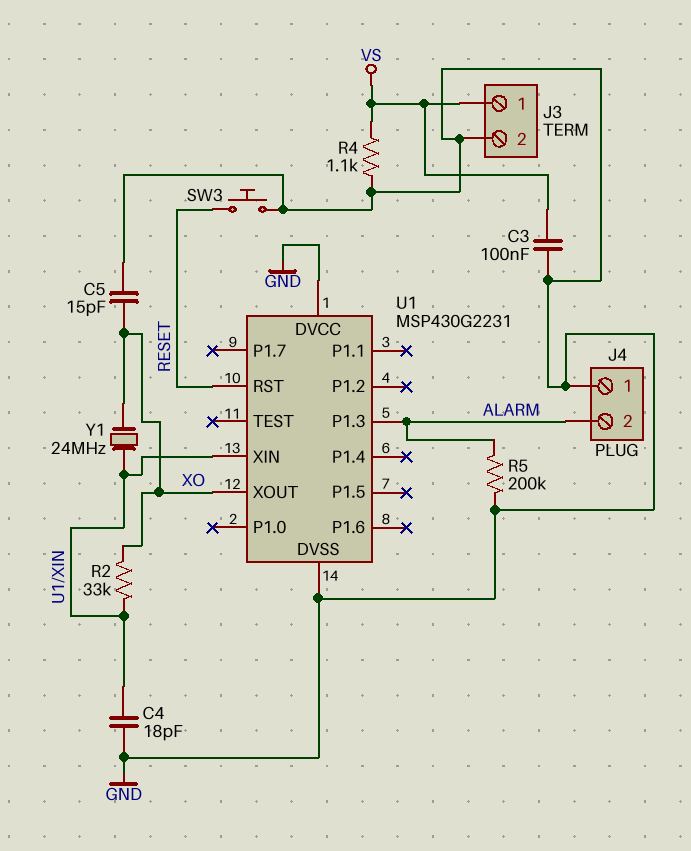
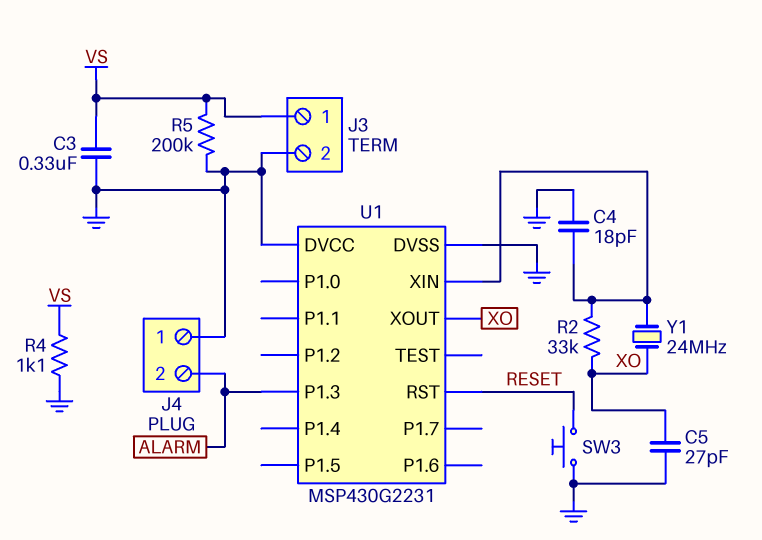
C3: 100nF (GND, VS) -> 330nF (GND, VS)
C5: 15pF (GND, XO) -> 27pF (GND, XO)
R5: 200k (ALARM, GND) -> 200k (GND, VS)

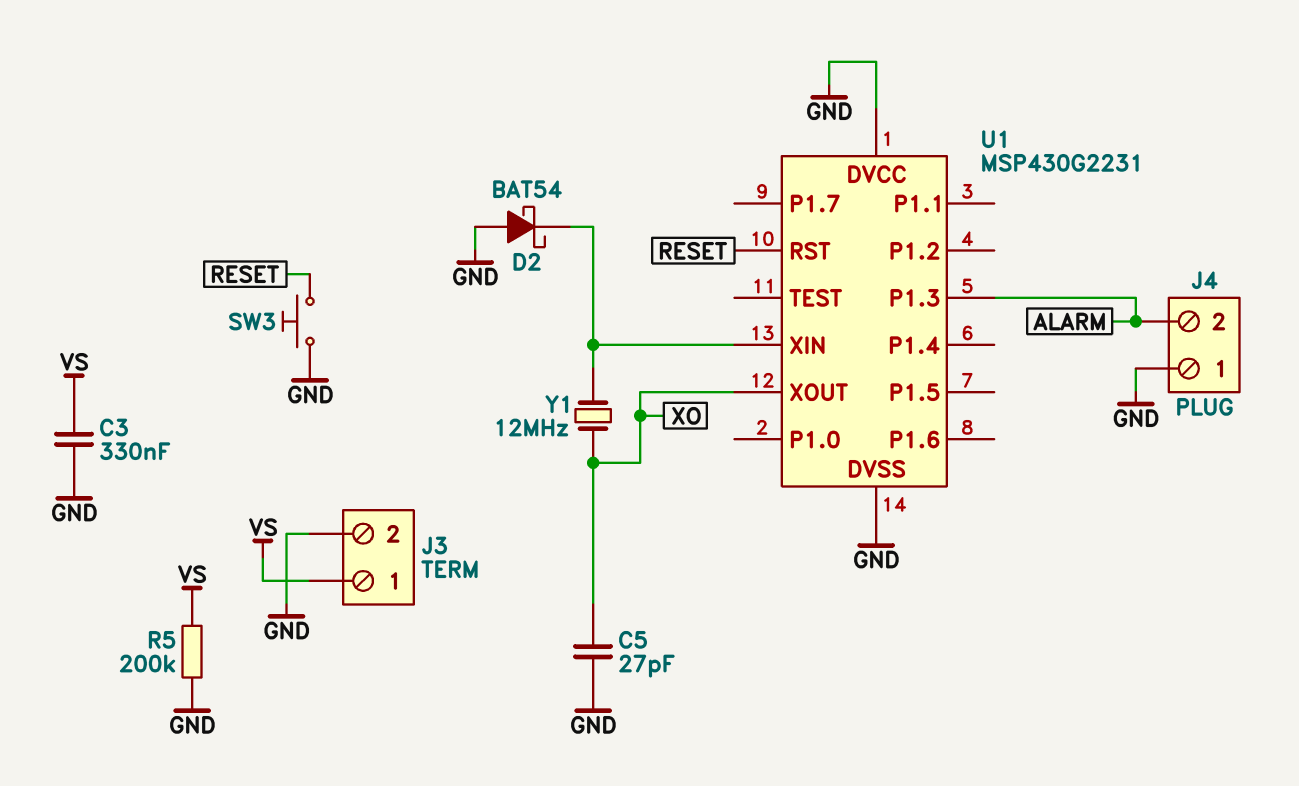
C4: 18pF (GND, U1/XIN) -> none
D2: none -> schottky BAT54 (A GND, K U1/XIN)
R2: 33k (U1/XIN, XO) -> none
R4: 1.1k (GND, VS) -> none
Y1: 24MHz (U1/XIN, XO) -> 12MHz (U1/XIN, XO)

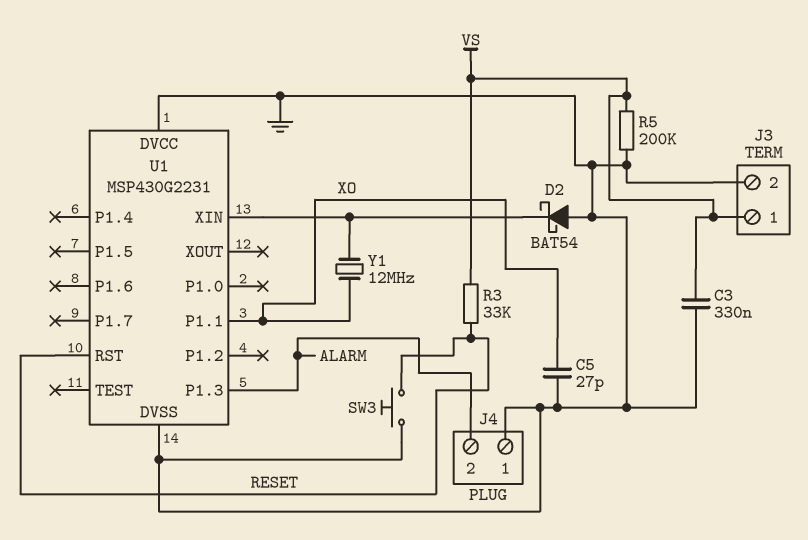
R3: none -> 33k (RESET, VS)
U1 pin P1.1: none -> XO
U1 pin XOUT: XO -> none

